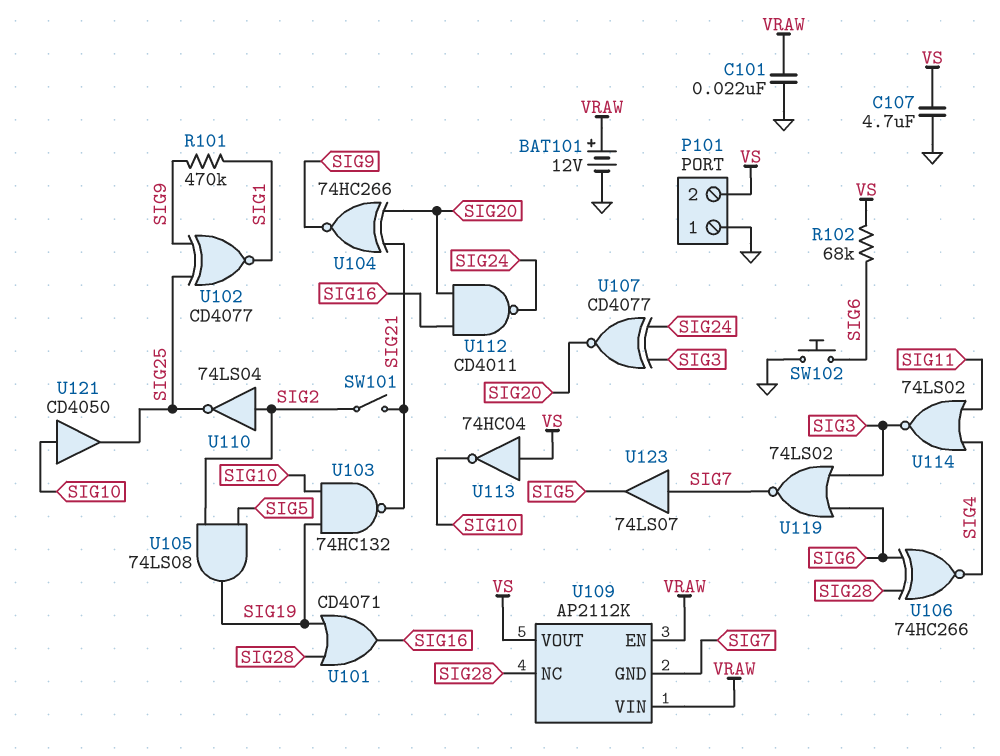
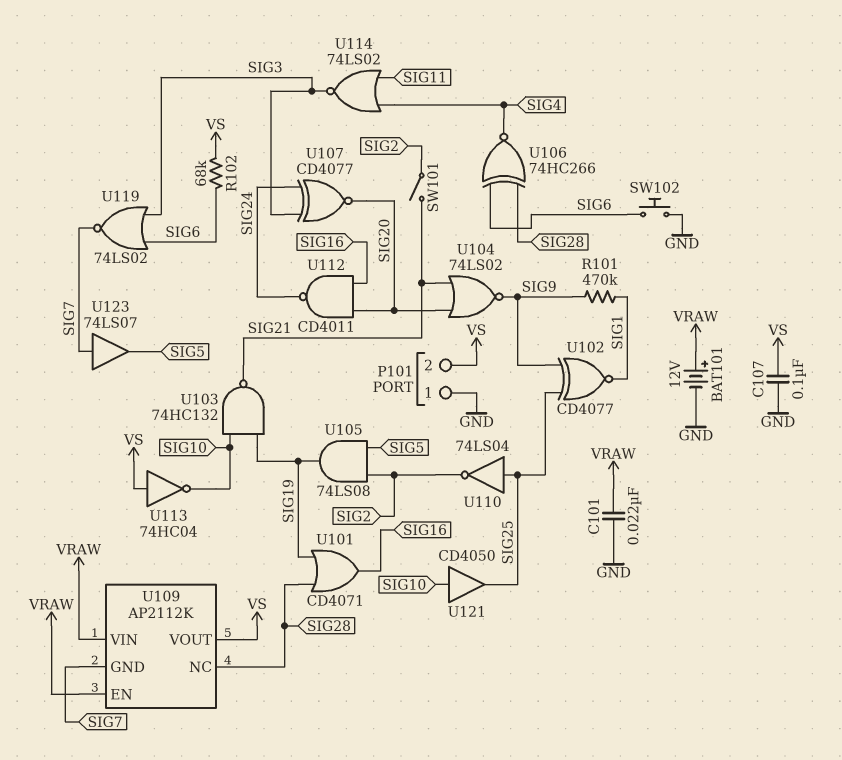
C107: 4.7uF (GND, VS) -> 100nF (GND, VS)
U104: XNOR 74HC266 (in SIG20, in SIG21, out SIG9) -> NOR 74LS02 (in SIG20, in SIG21, out SIG9)
U110: NOT 74LS04 (in SIG2, out SIG25) -> NOT 74LS04 (in SIG25, out SIG2)

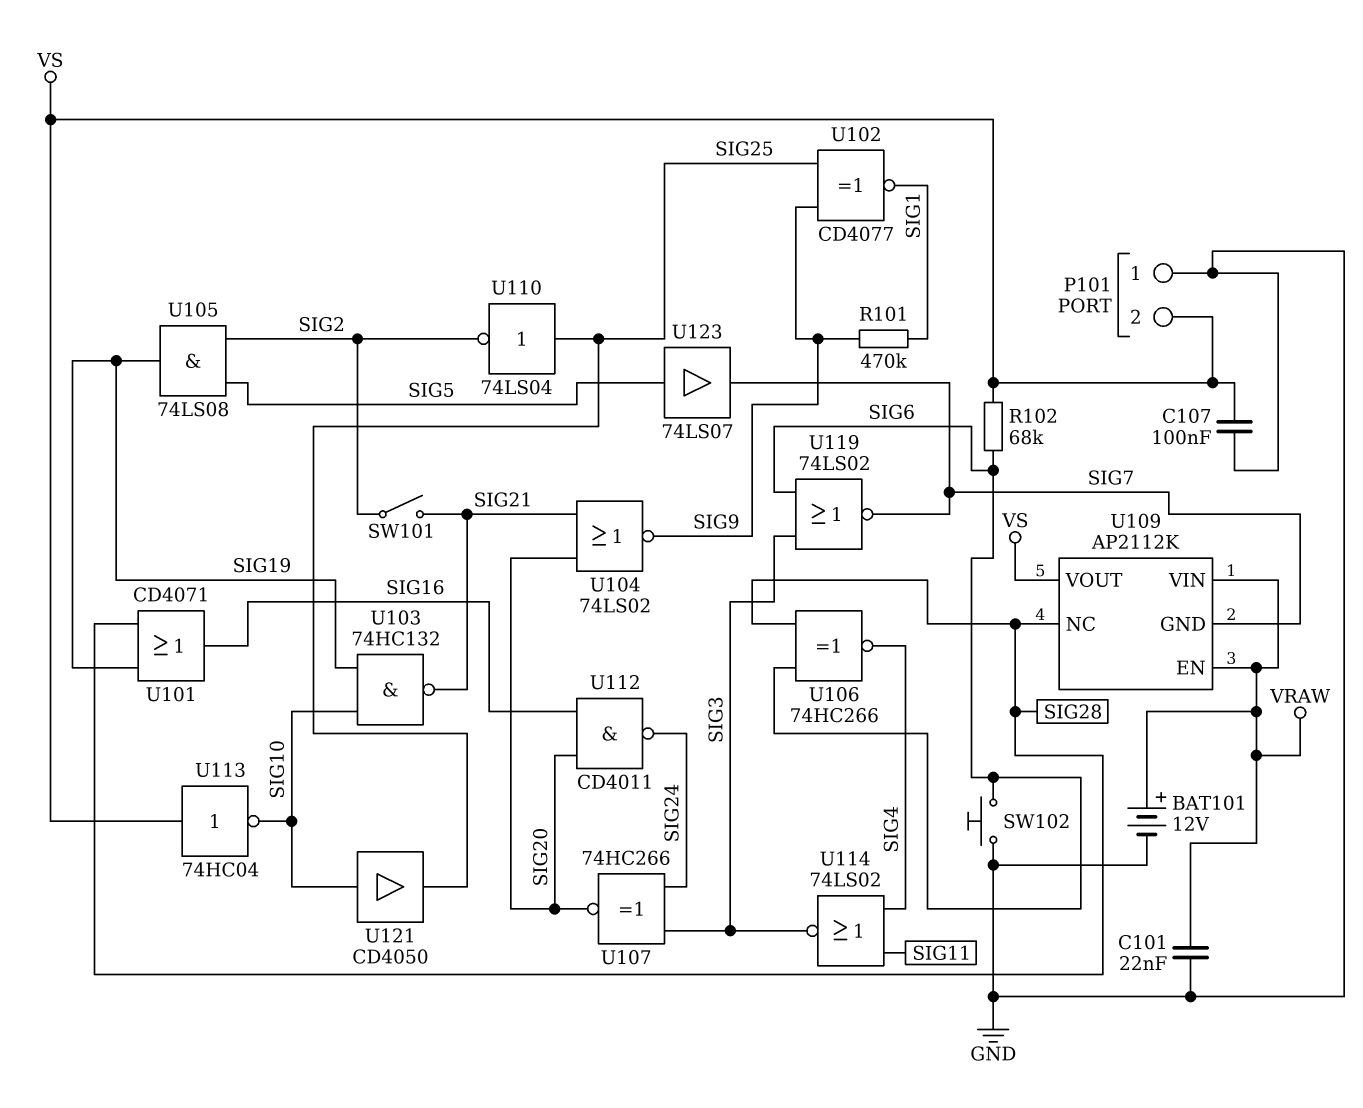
U107: XNOR CD4077 (in SIG3, in SIG24, out SIG20) -> XNOR 74HC266 (in SIG3, in SIG24, out SIG20)
U123: buffer 74LS07 (in SIG7, out SIG5) -> buffer 74LS07 (in SIG5, out SIG7)

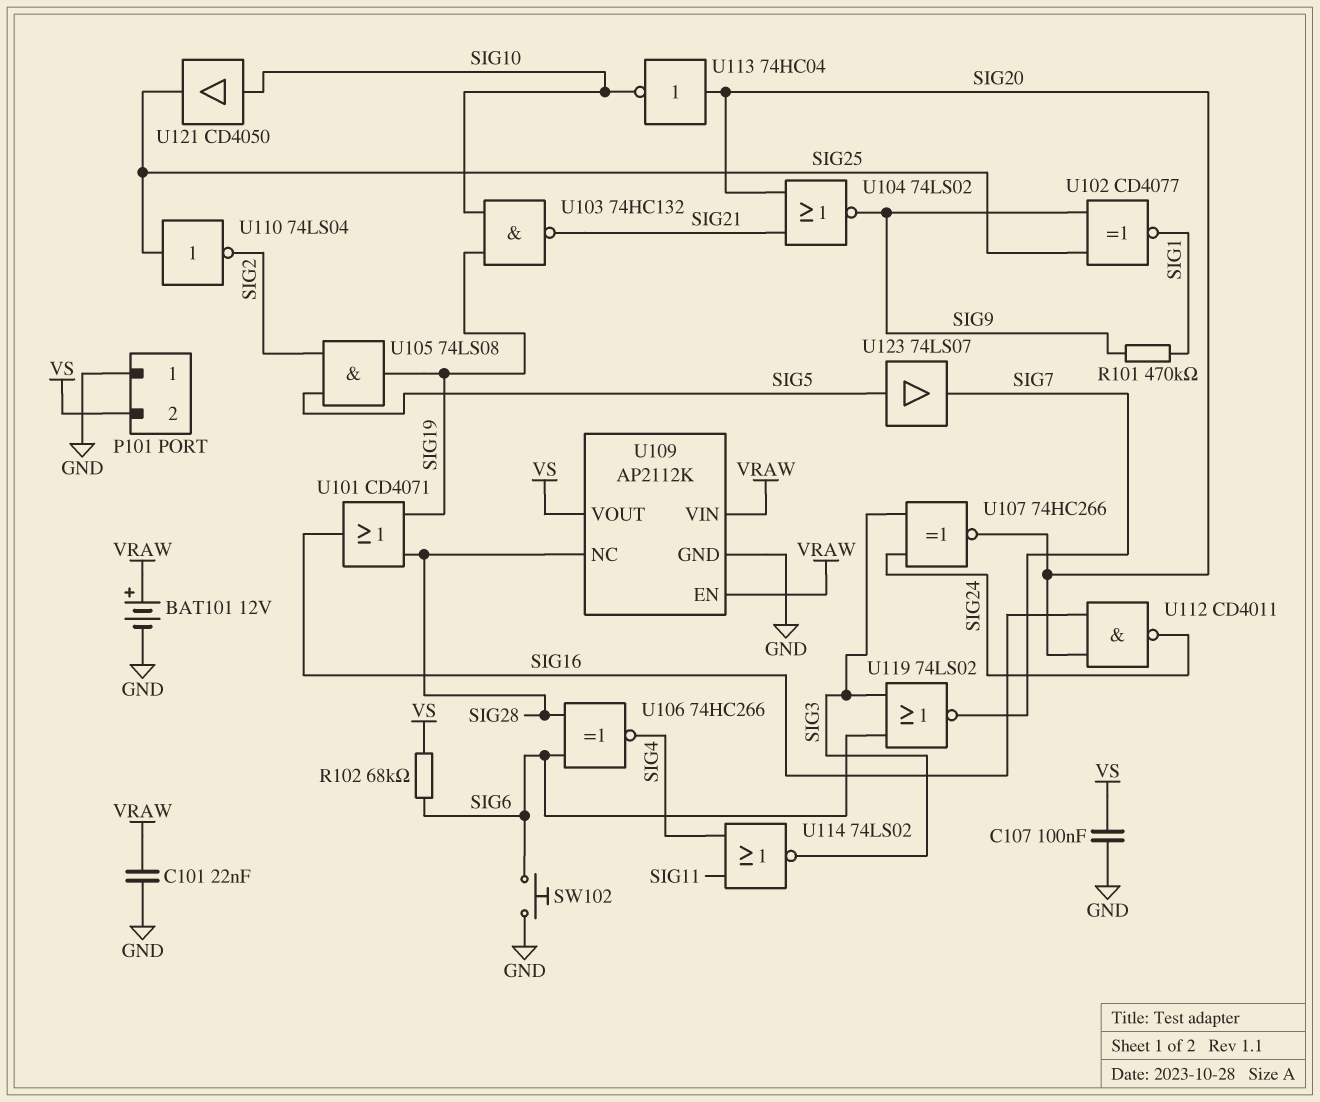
SW101: switch (SIG2, SIG21) -> none
U109 pin GND: SIG7 -> GND
U113: NOT 74HC04 (in VS, out SIG10) -> NOT 74HC04 (in SIG20, out SIG10)

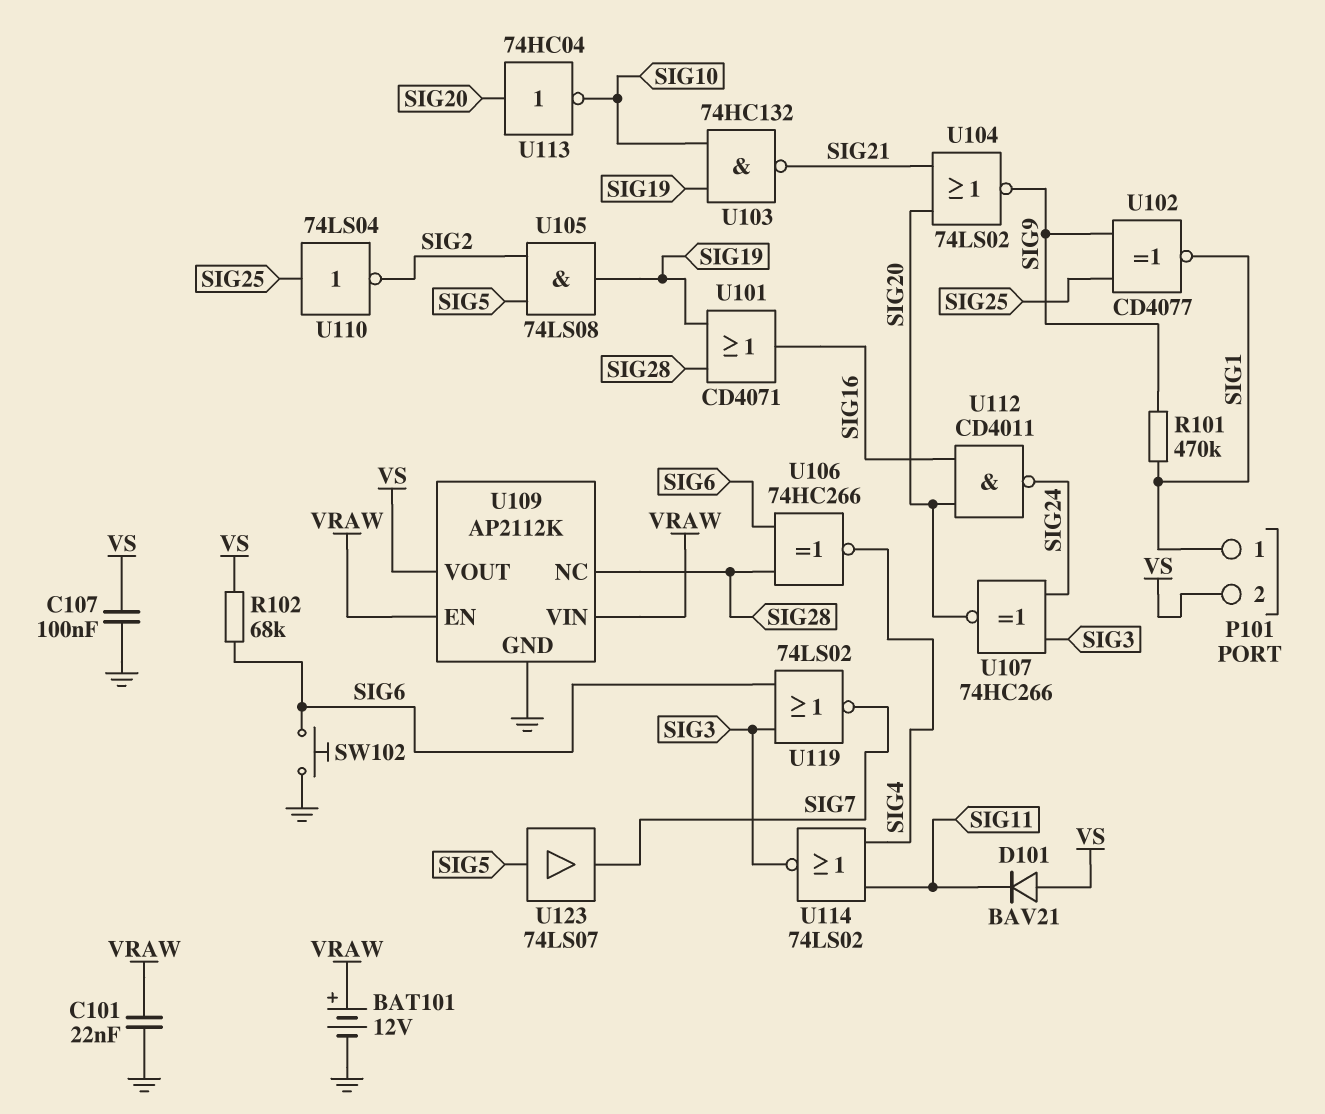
D101: none -> diode BAV21 (A VS, K SIG11)
P101 pin 1: GND -> SIG1
U121: buffer CD4050 (in SIG10, out SIG25) -> none

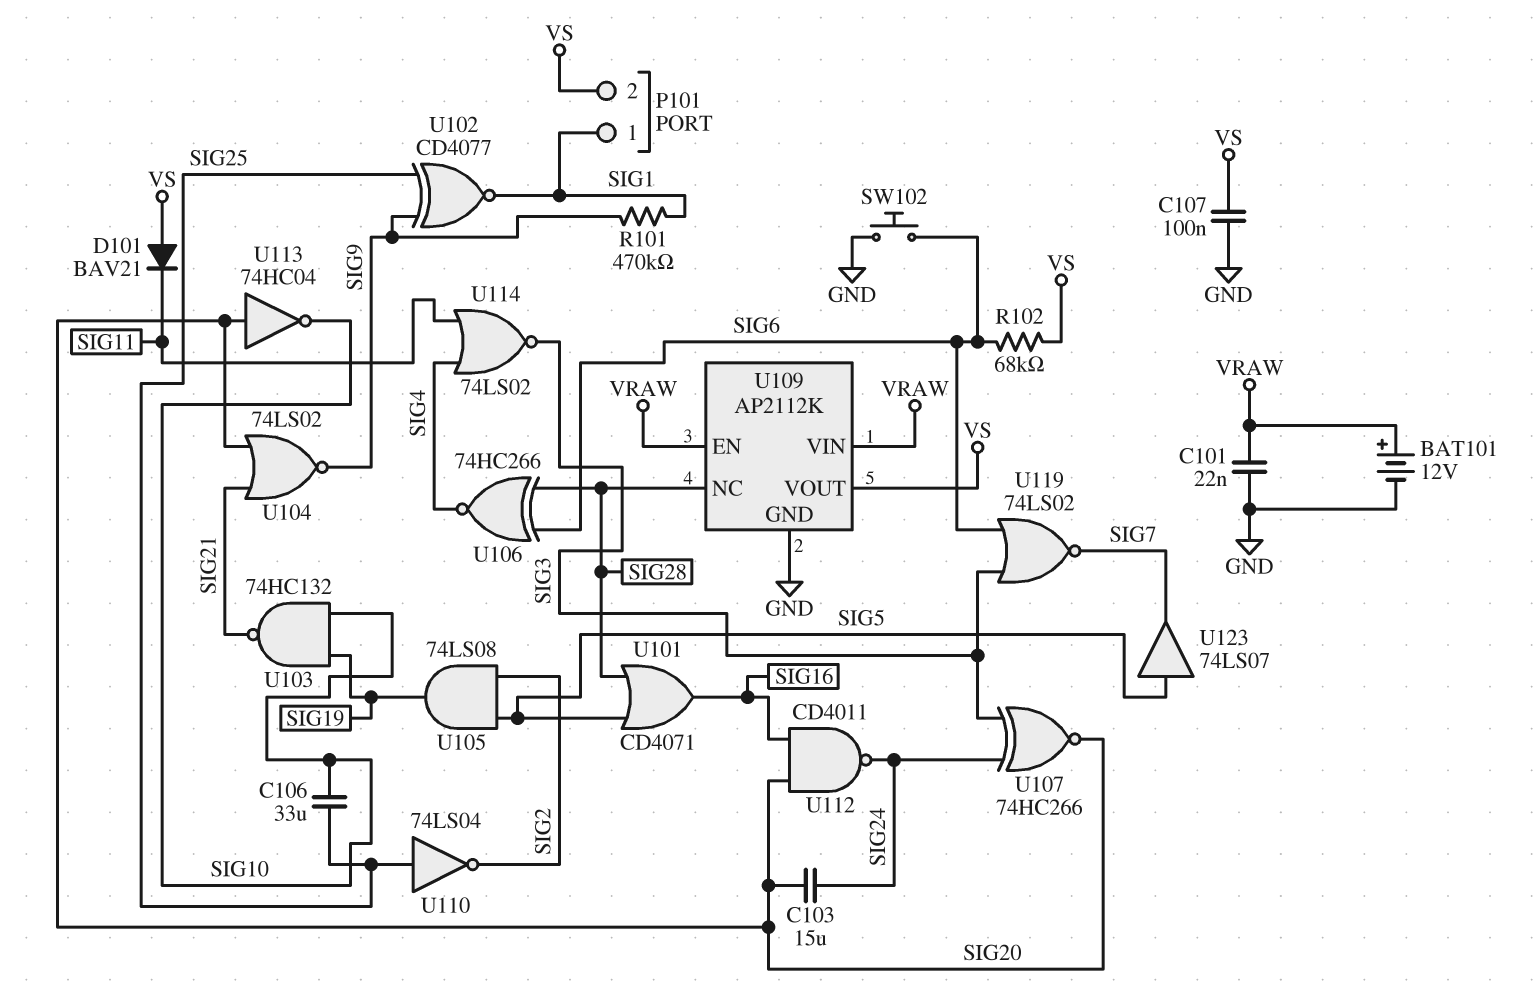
C103: none -> 15uF (SIG20, SIG24)
C106: none -> 33uF (SIG10, SIG25)
U101: OR CD4071 (in SIG19, in SIG28, out SIG16) -> OR CD4071 (in SIG5, in SIG28, out SIG16)

